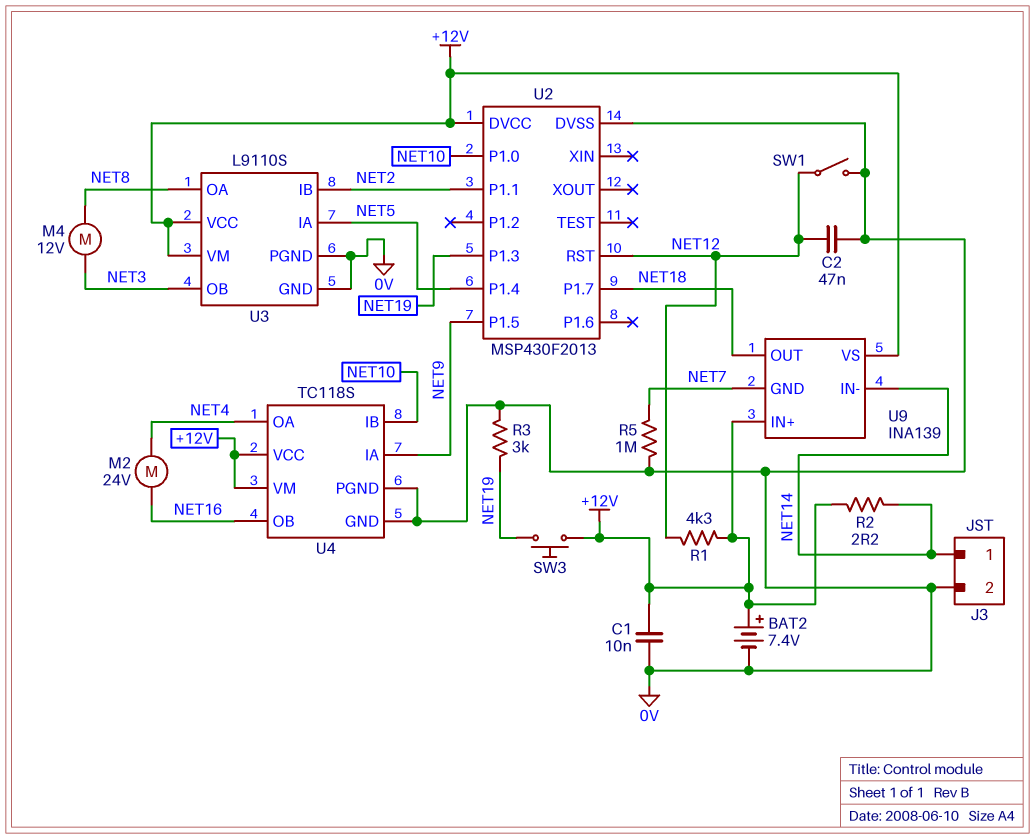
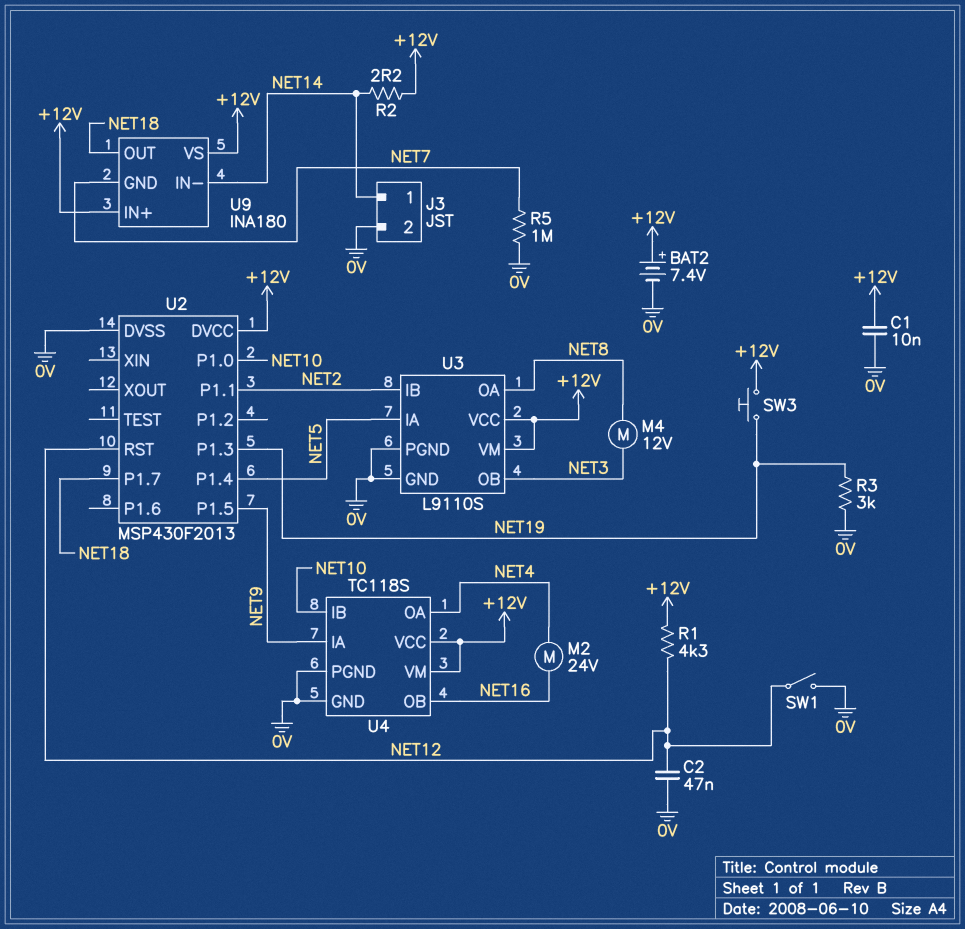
U9: INA139 -> INA180

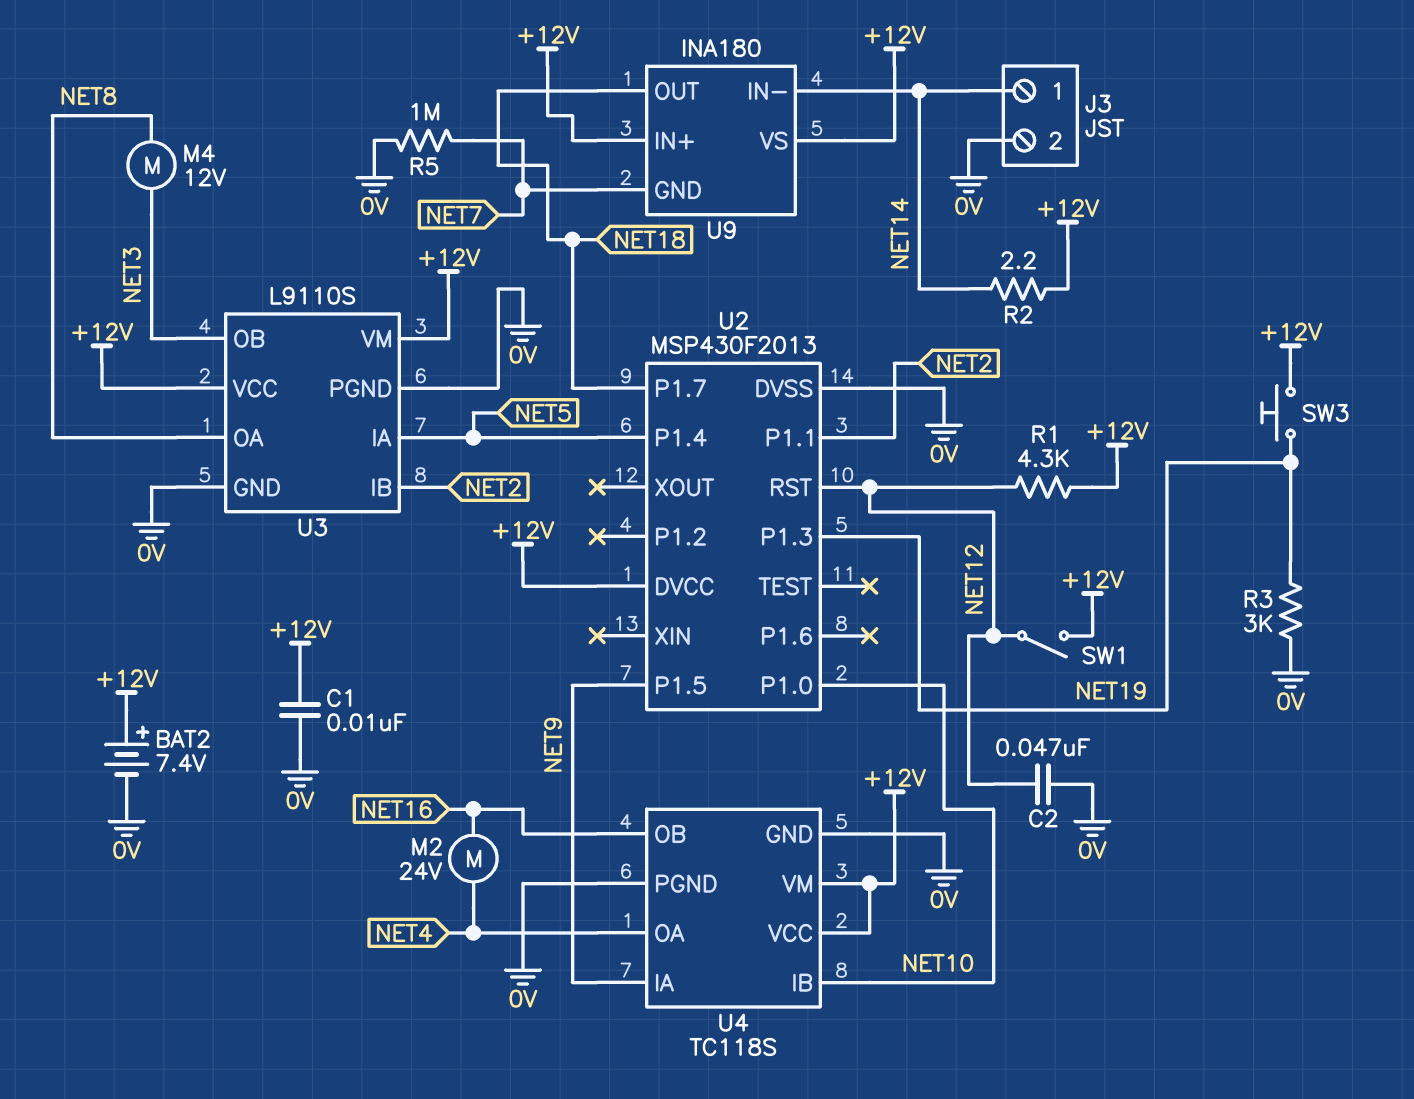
SW1: switch (0V, NET12) -> switch (+12V, NET12)

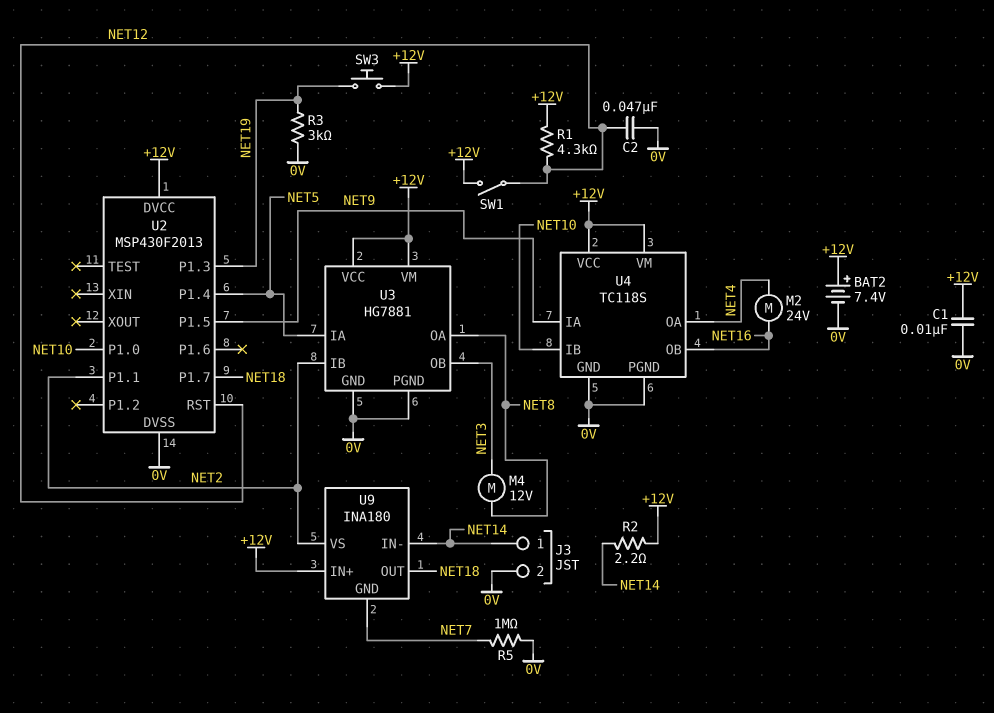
U3: L9110S -> HG7881
U9 pin VS: +12V -> NET2

